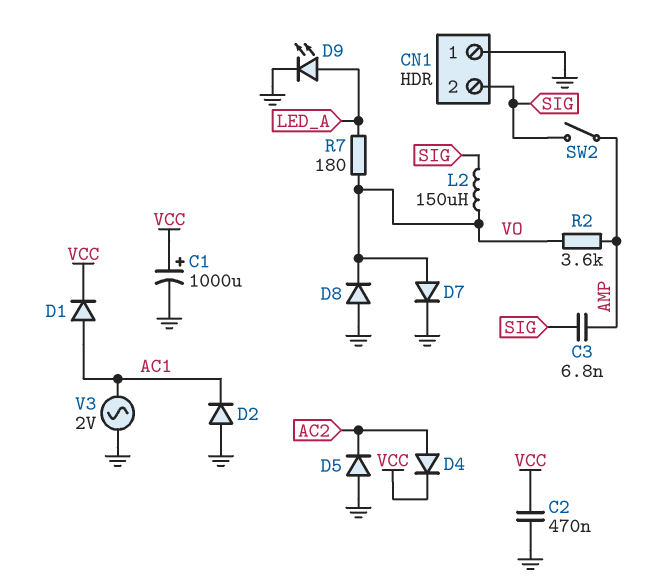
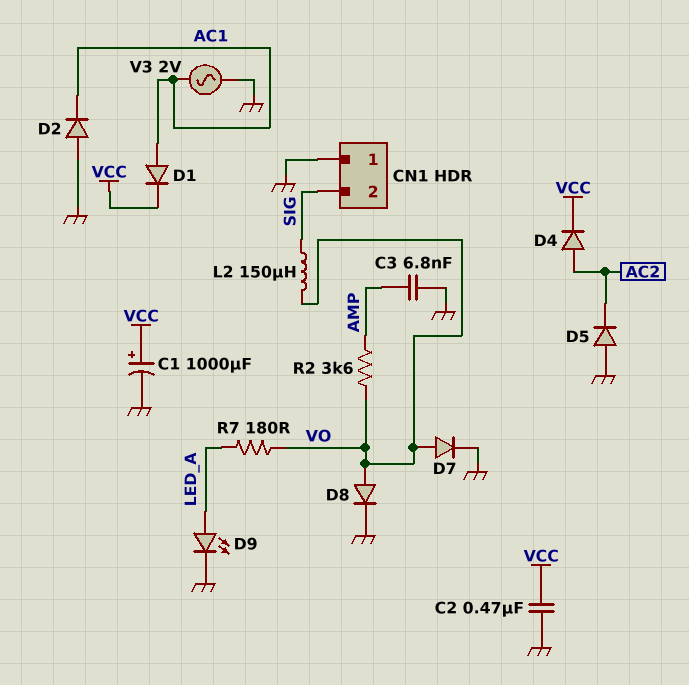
C3: 6.8nF (AMP, SIG) -> 6.8nF (AMP, GND)
D8: diode (A GND, K VO) -> diode (A VO, K GND)
SW2: switch (AMP, SIG) -> none

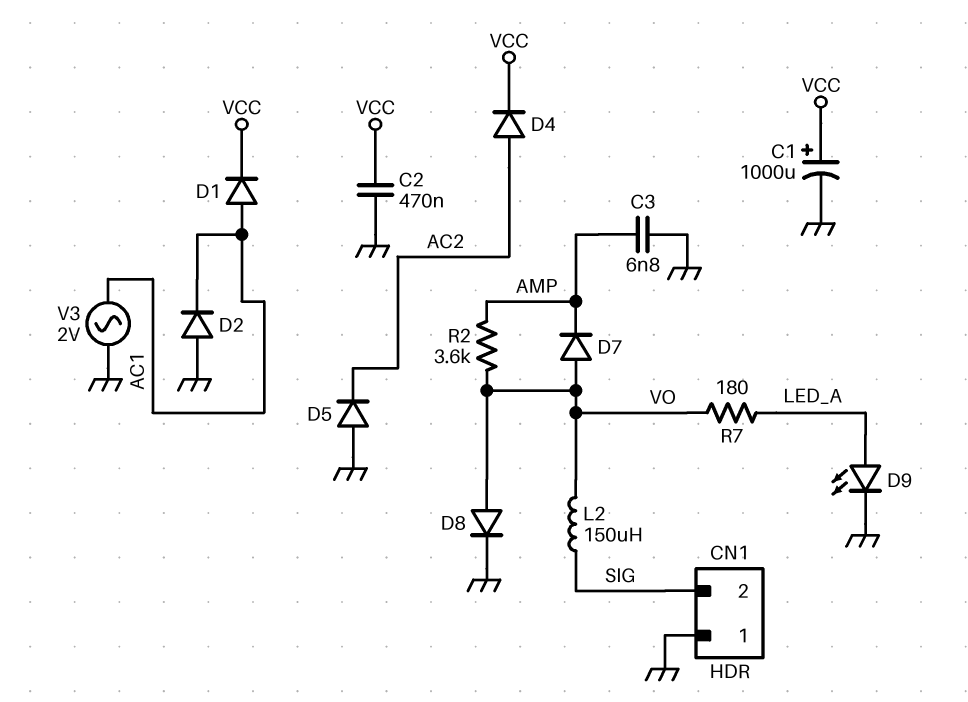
D7: diode (A VO, K GND) -> diode (A VO, K AMP)

